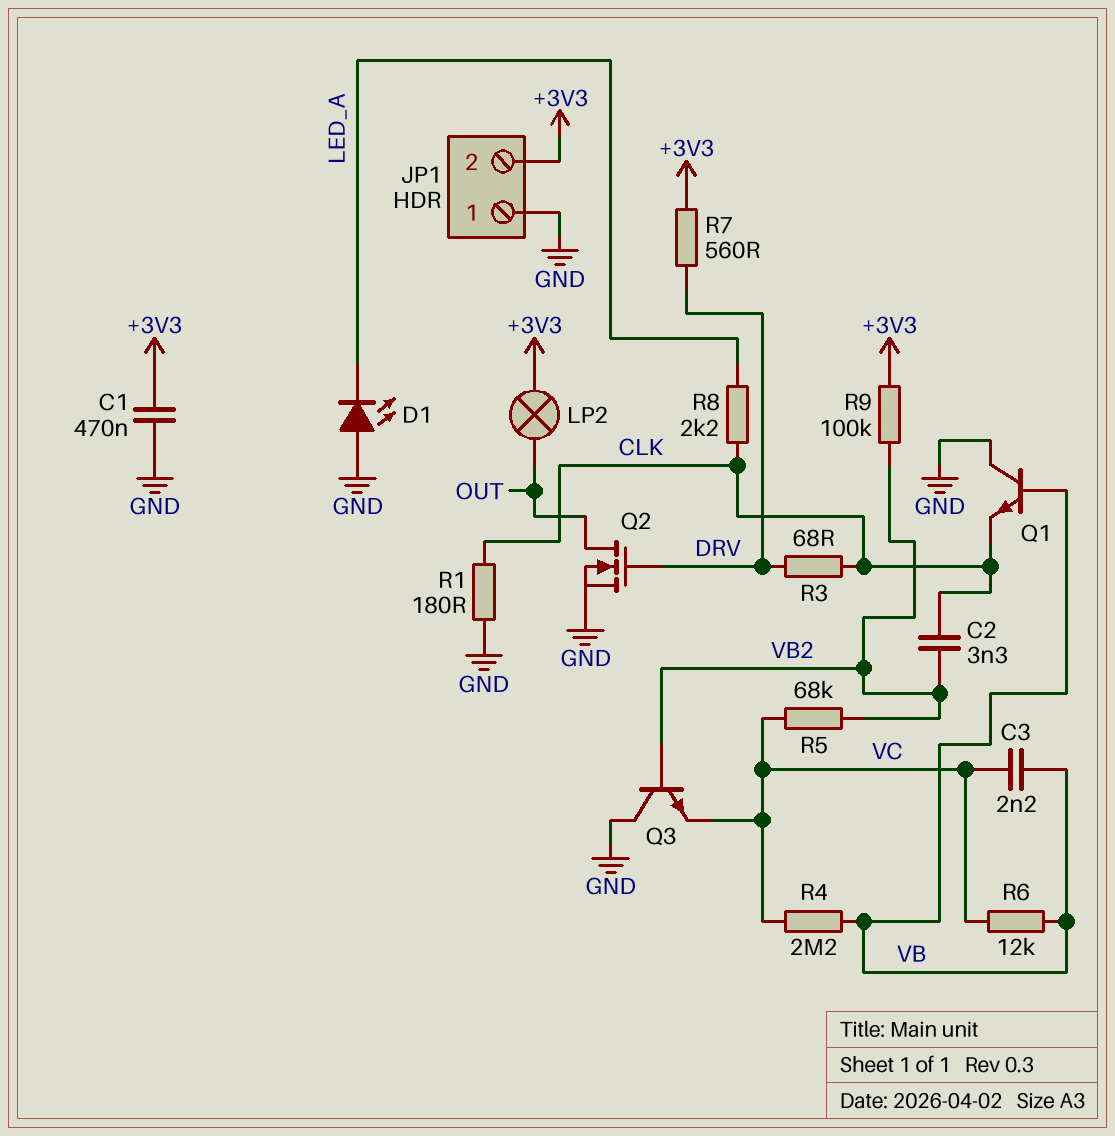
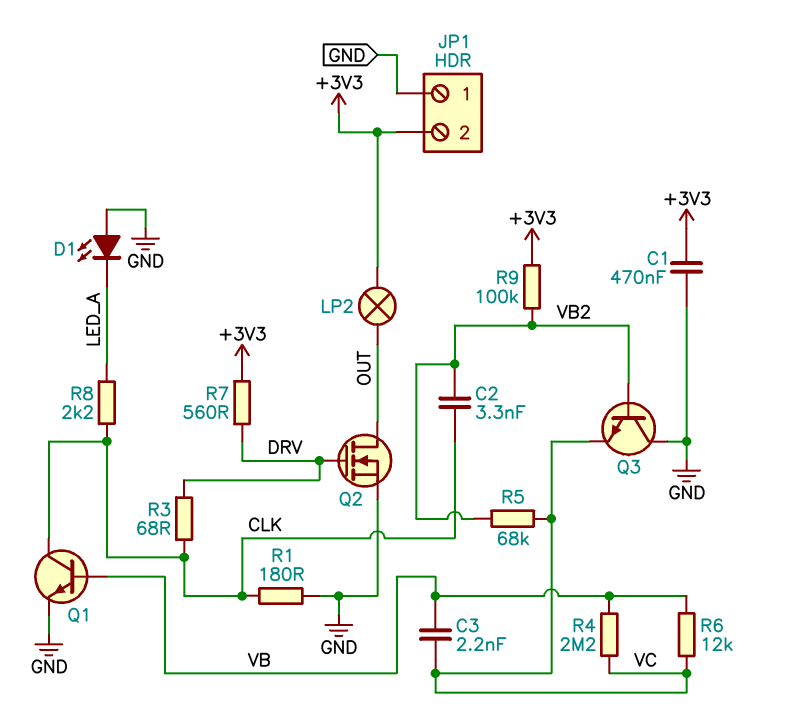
Q1: NPN (B VB, C GND, E CLK) -> NPN (B VB, C CLK, E GND)

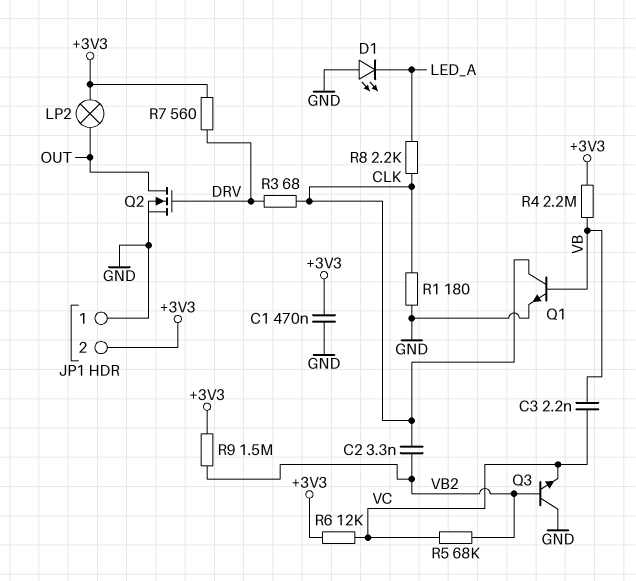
R4: 2.2M (VB, VC) -> 2.2M (+3V3, VB)
R6: 12k (VB, VC) -> 12k (+3V3, VC)
R9: 100k (+3V3, VB2) -> 1.5M (+3V3, VB2)

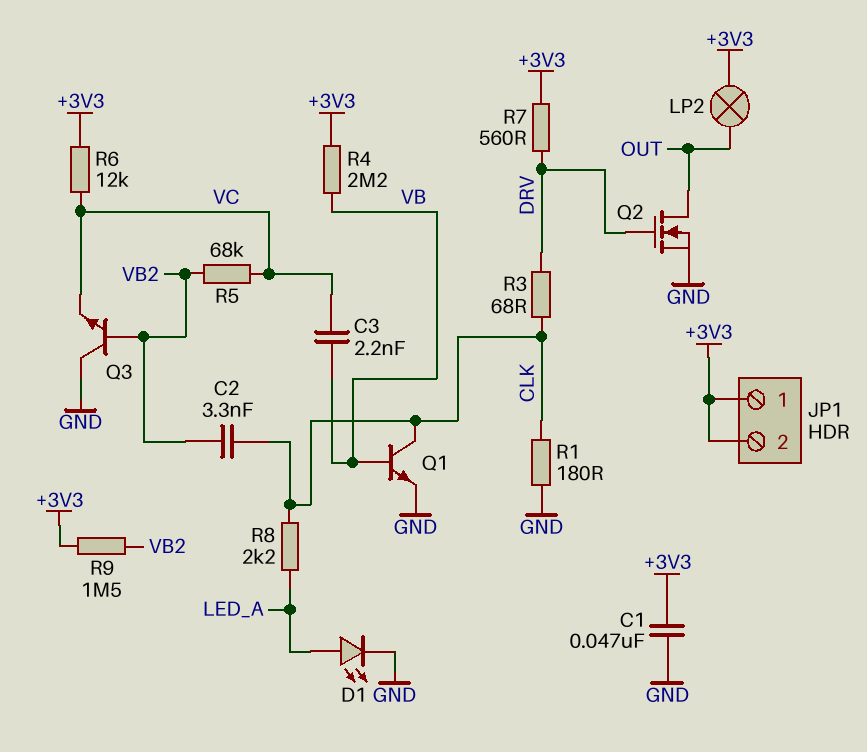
C1: 470nF (+3V3, GND) -> 47nF (+3V3, GND)
D1: LED (A GND, K LED_A) -> LED (A LED_A, K GND)
JP1 pin 1: GND -> +3V3

